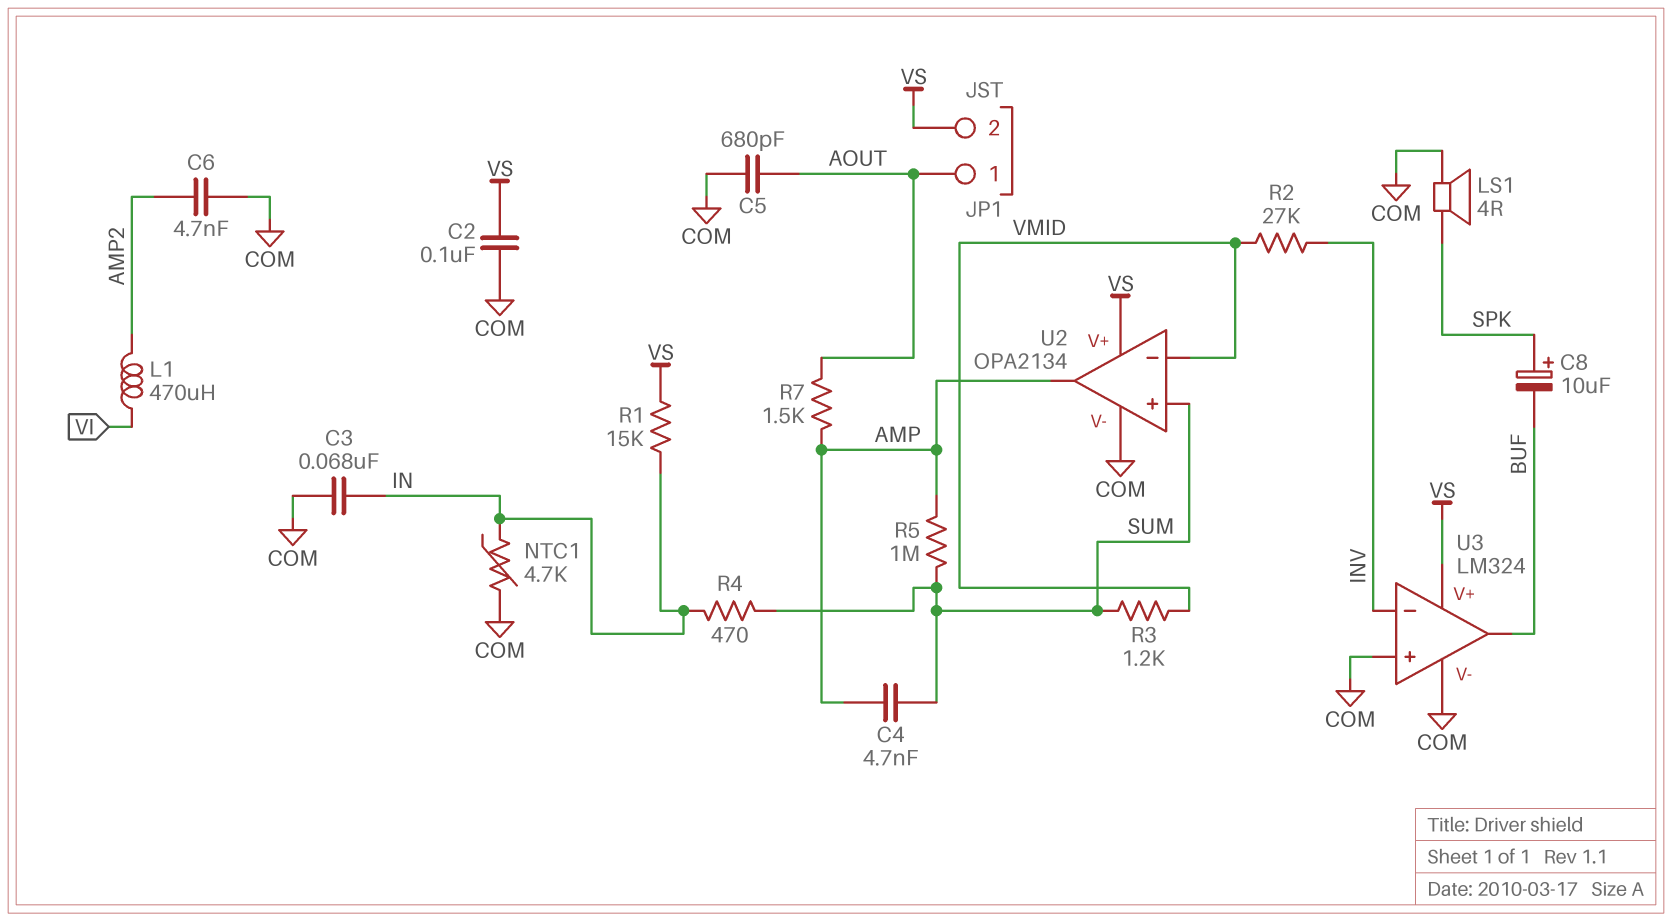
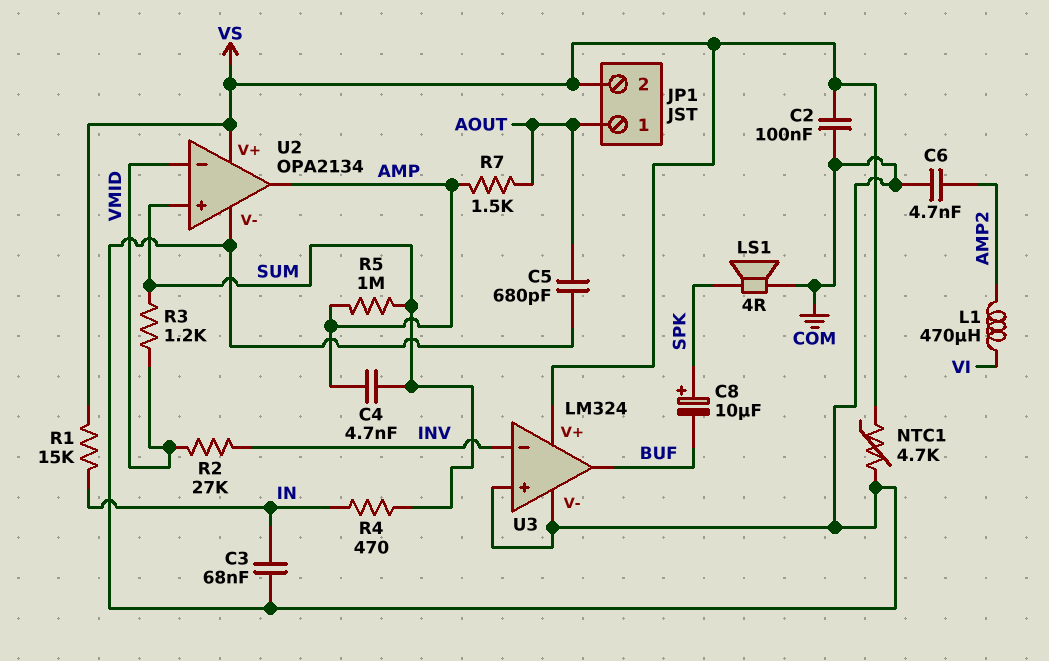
NTC1: 4.7k (COM, IN) -> 4.7k (COM, VS)

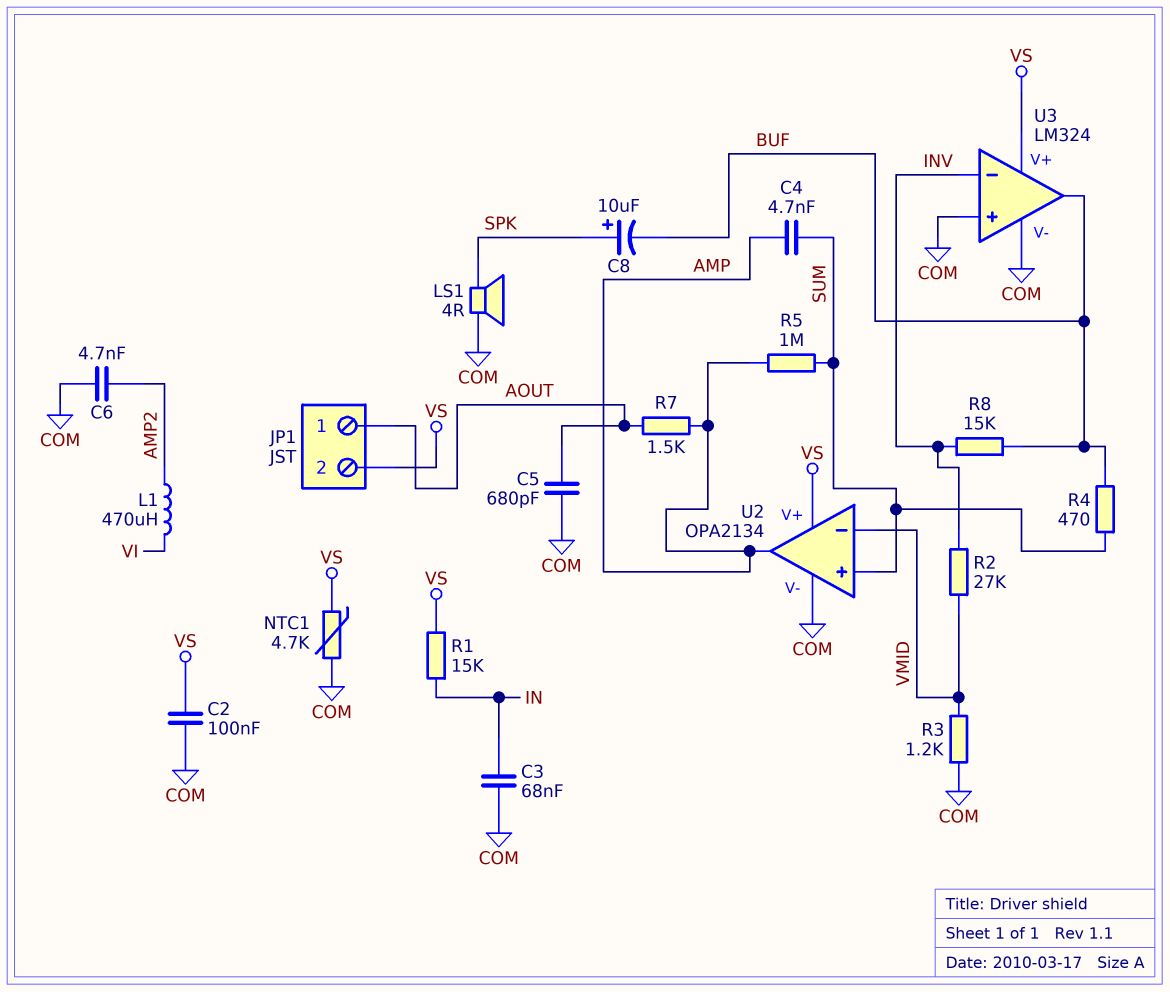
R3: 1.2k (SUM, VMID) -> 1.2k (COM, VMID)
R4: 470 (IN, SUM) -> 470 (BUF, SUM)
R8: none -> 15k (BUF, INV)

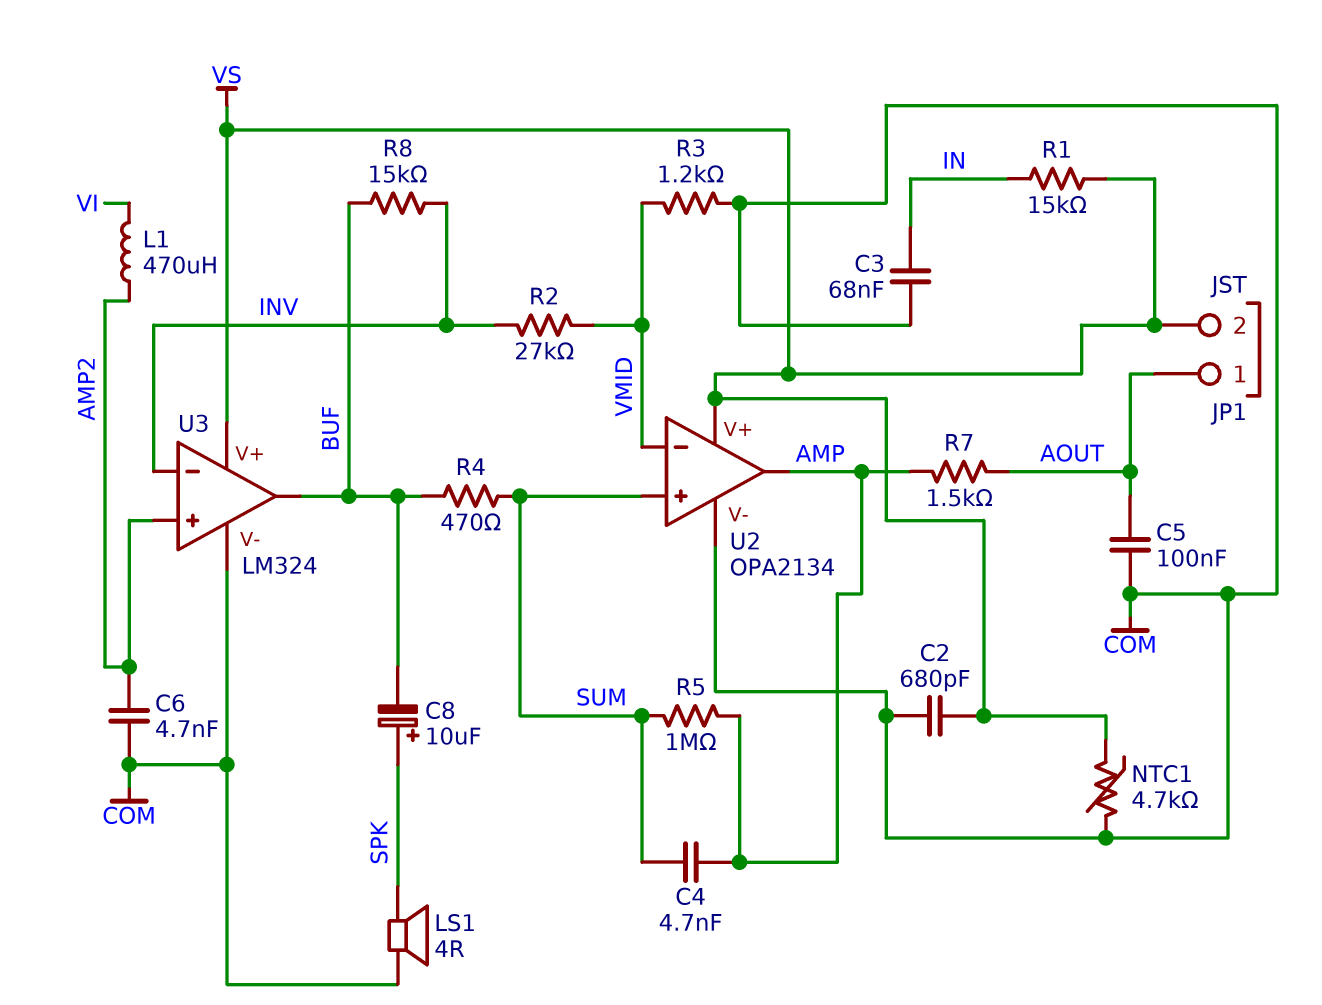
C2: 100nF (COM, VS) -> 680pF (COM, VS)
C5: 680pF (AOUT, COM) -> 100nF (AOUT, COM)
U3 pin in+: COM -> AMP2

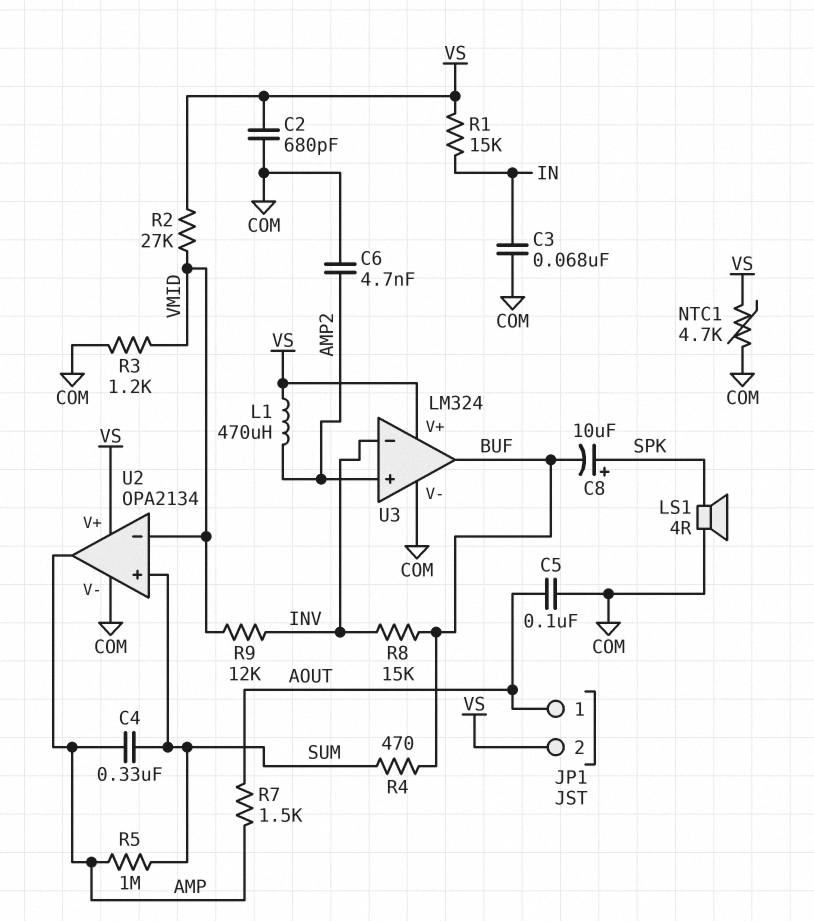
C4: 4.7nF (AMP, SUM) -> 330nF (AMP, SUM)
L1: 470uH (AMP2, VI) -> 470uH (AMP2, VS)
R2: 27k (INV, VMID) -> 27k (VMID, VS)
R9: none -> 12k (INV, VMID)

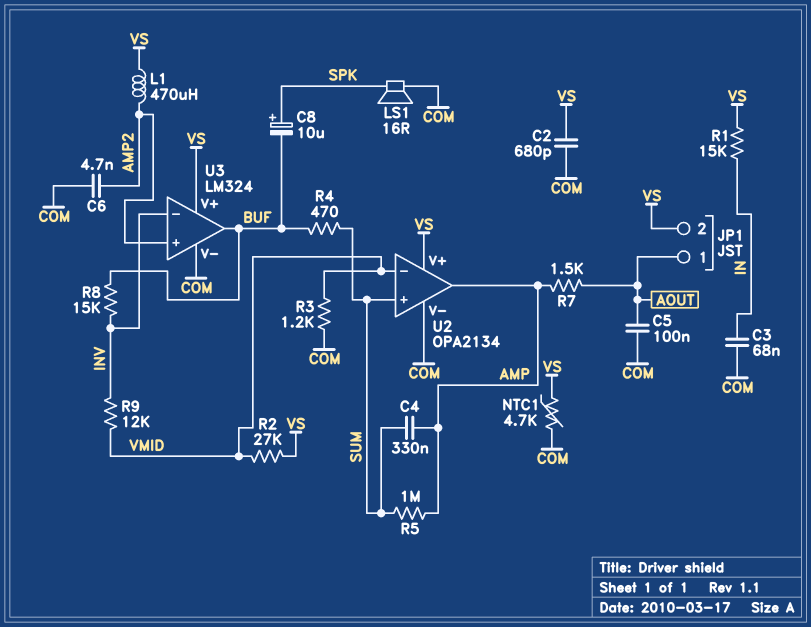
LS1: speaker 4R (COM, SPK) -> speaker 16R (COM, SPK)

